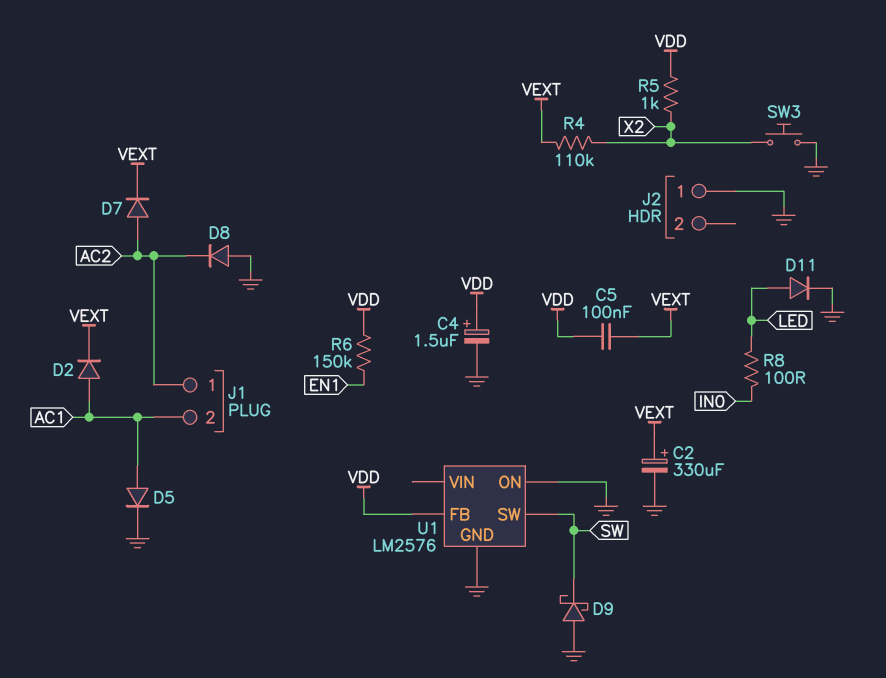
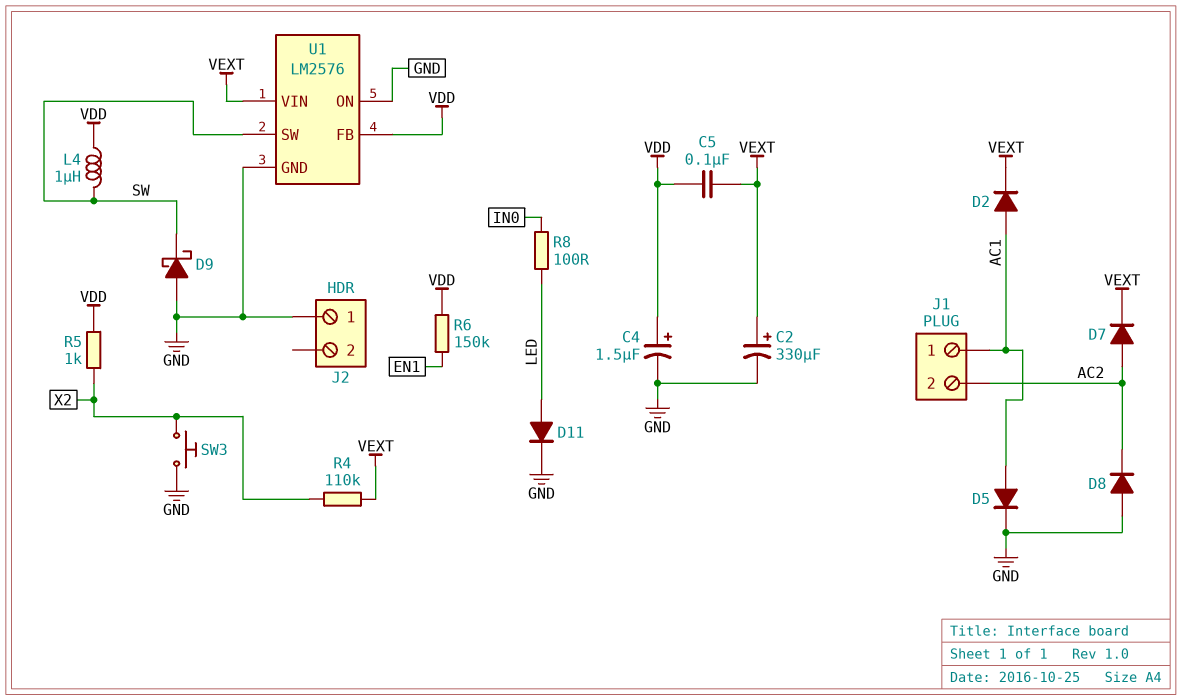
J1 pin 1: AC2 -> AC1
J1 pin 2: AC1 -> AC2
L4: none -> 1uH (SW, VDD)
U1 pin VIN: none -> VEXT

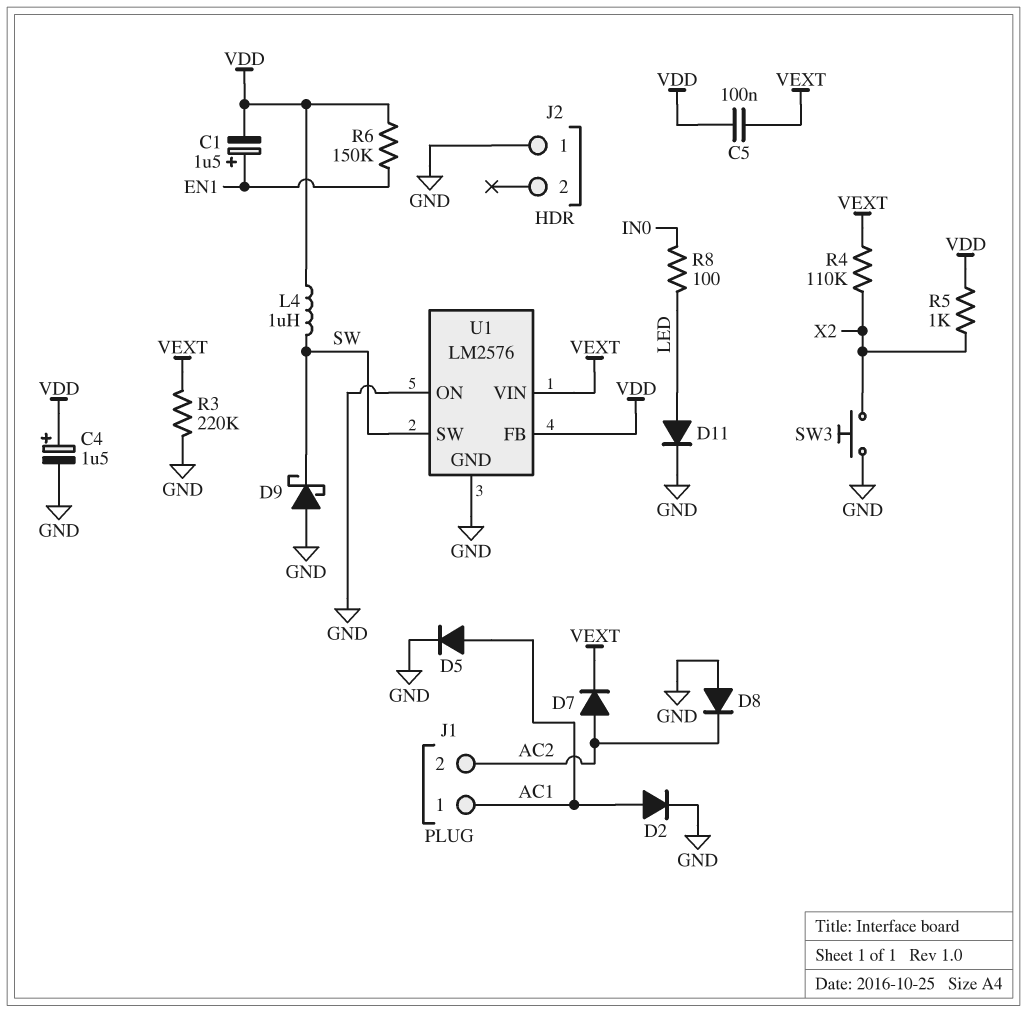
C1: none -> 1.5uF (plus EN1, minus VDD)
C2: 330uF (plus VEXT, minus GND) -> none
D2: diode (A AC1, K VEXT) -> diode (A AC1, K GND)
R3: none -> 220k (GND, VEXT)

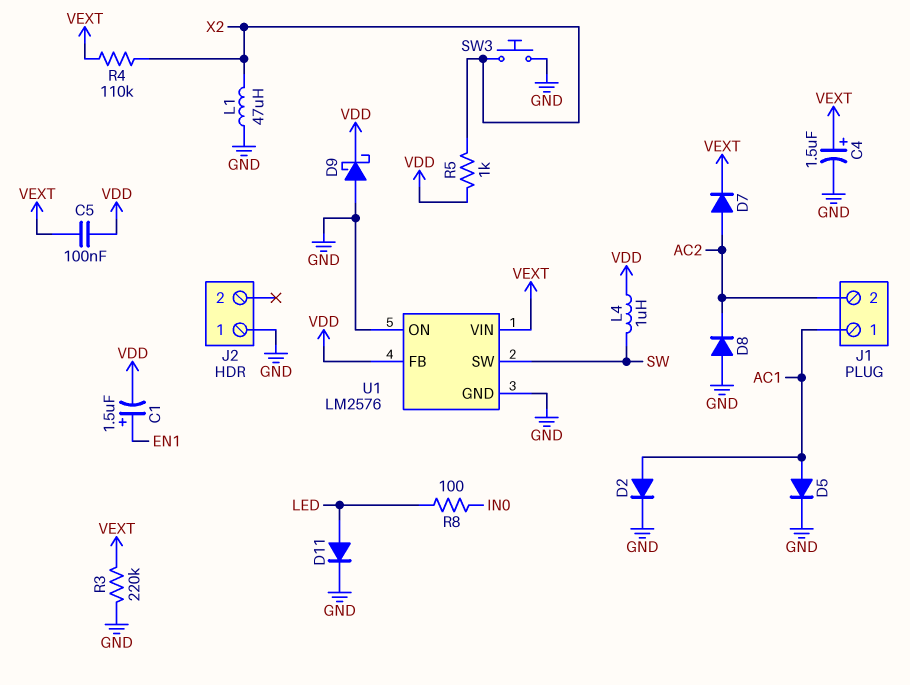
C4: 1.5uF (plus VDD, minus GND) -> 1.5uF (plus VEXT, minus GND)
D9: schottky (A GND, K SW) -> schottky (A GND, K VDD)
L1: none -> 47uH (GND, X2)
R6: 150k (EN1, VDD) -> none

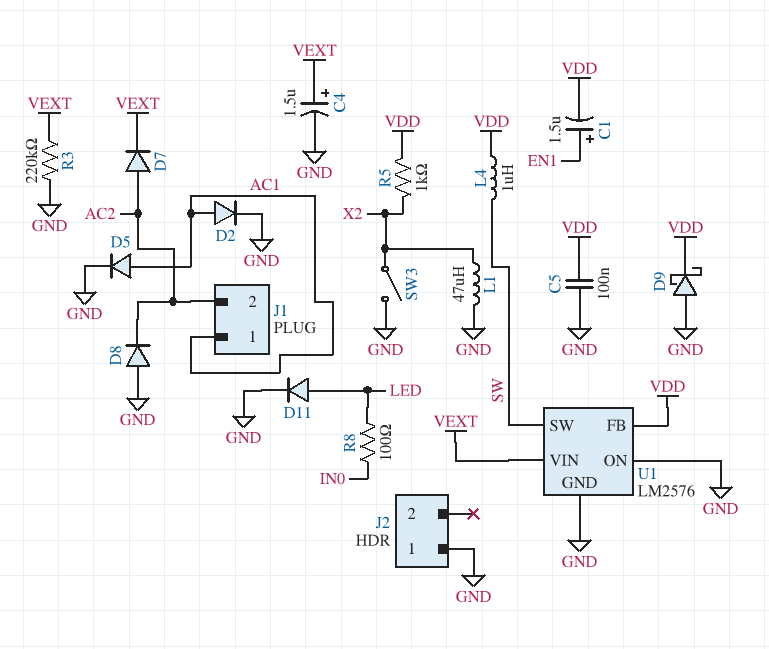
C5: 100nF (VDD, VEXT) -> 100nF (GND, VDD)
R4: 110k (VEXT, X2) -> none
SW3: button (GND, X2) -> switch (GND, X2)

